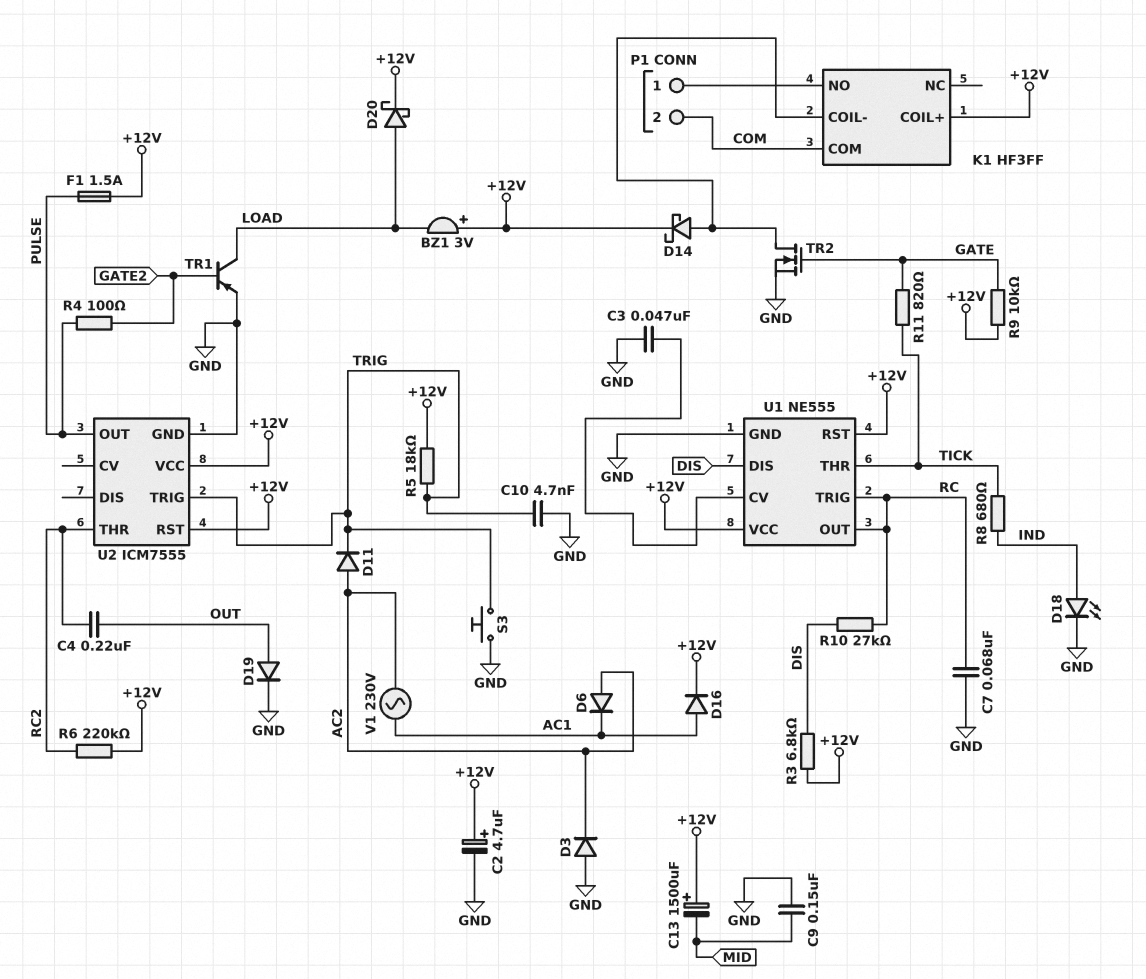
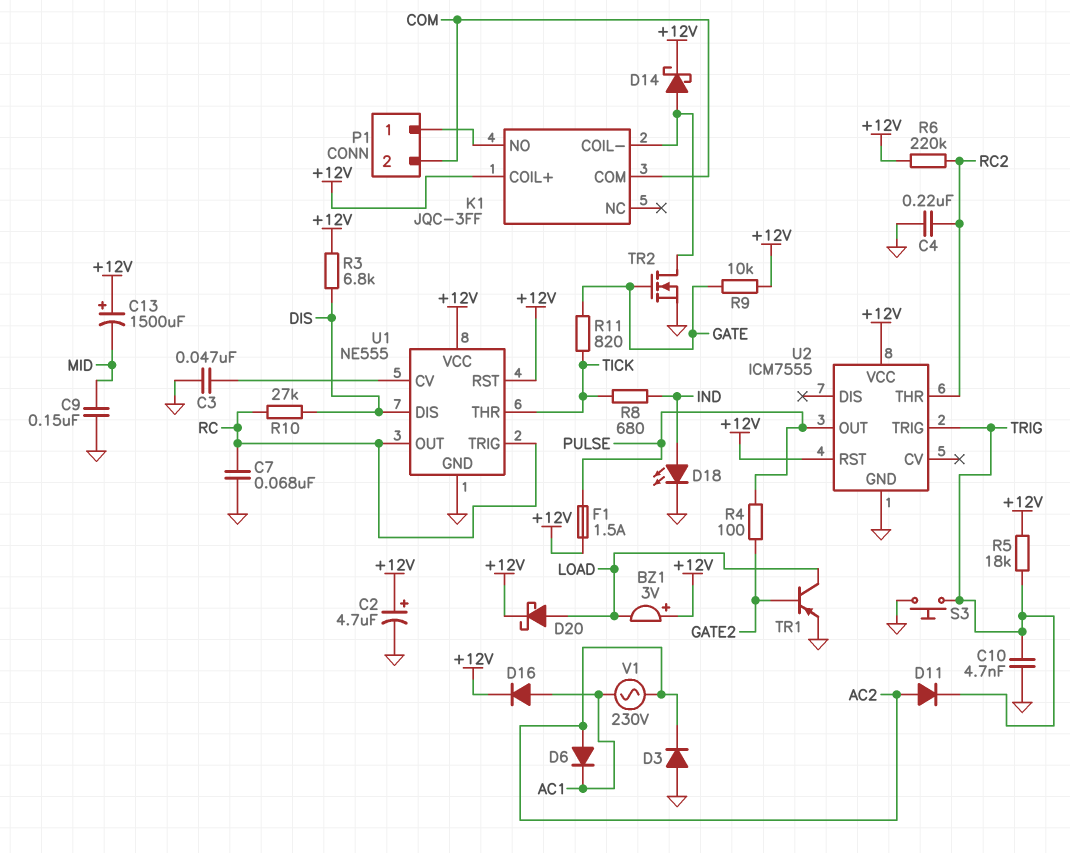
C4: 220nF (OUT, RC2) -> 220nF (GND, RC2)
D19: diode (A OUT, K GND) -> none
K1: HF3FF -> JQC-3FF

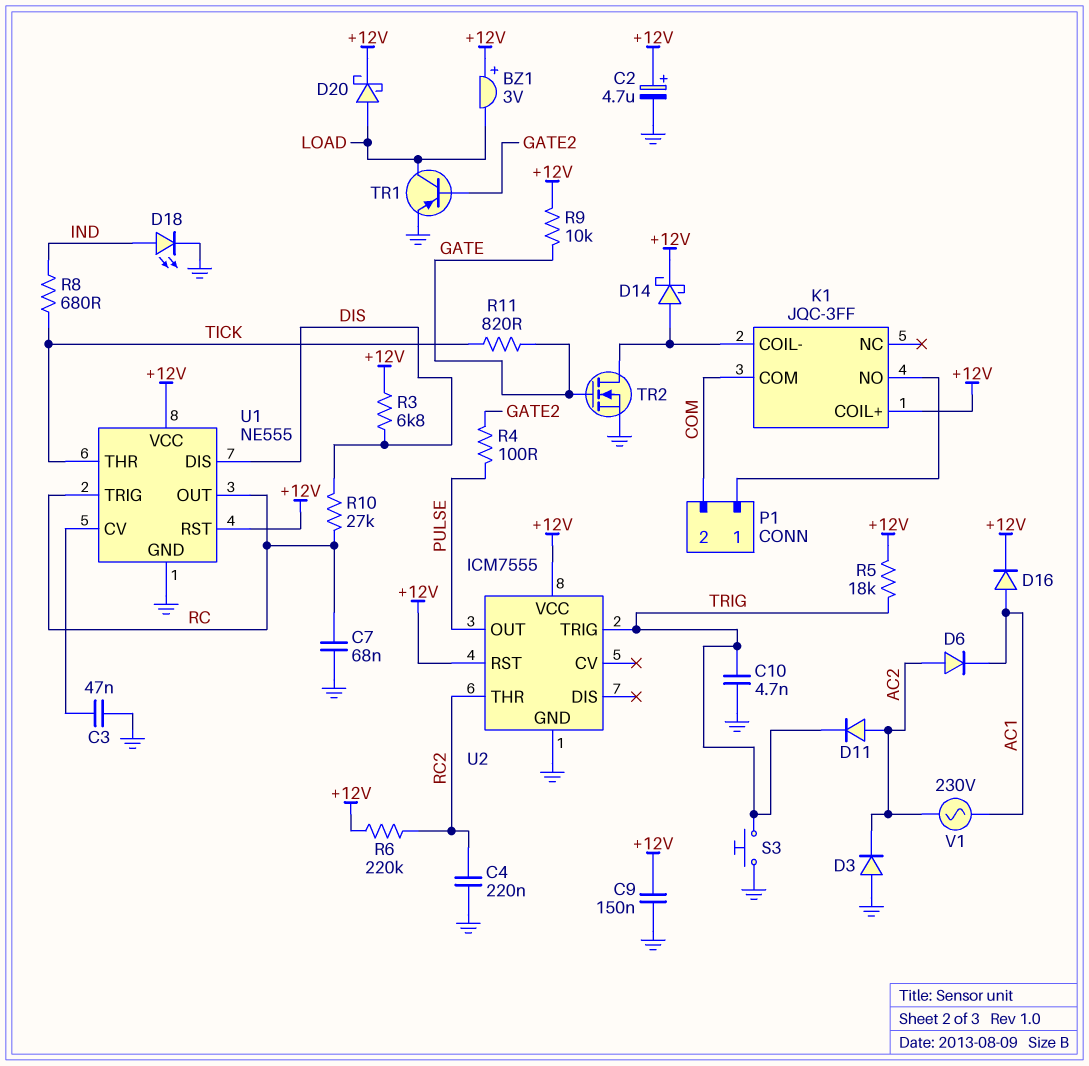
C9: 150nF (GND, MID) -> 150nF (+12V, GND)
C13: 1500uF (plus +12V, minus MID) -> none
F1: 1.5A (+12V, PULSE) -> none

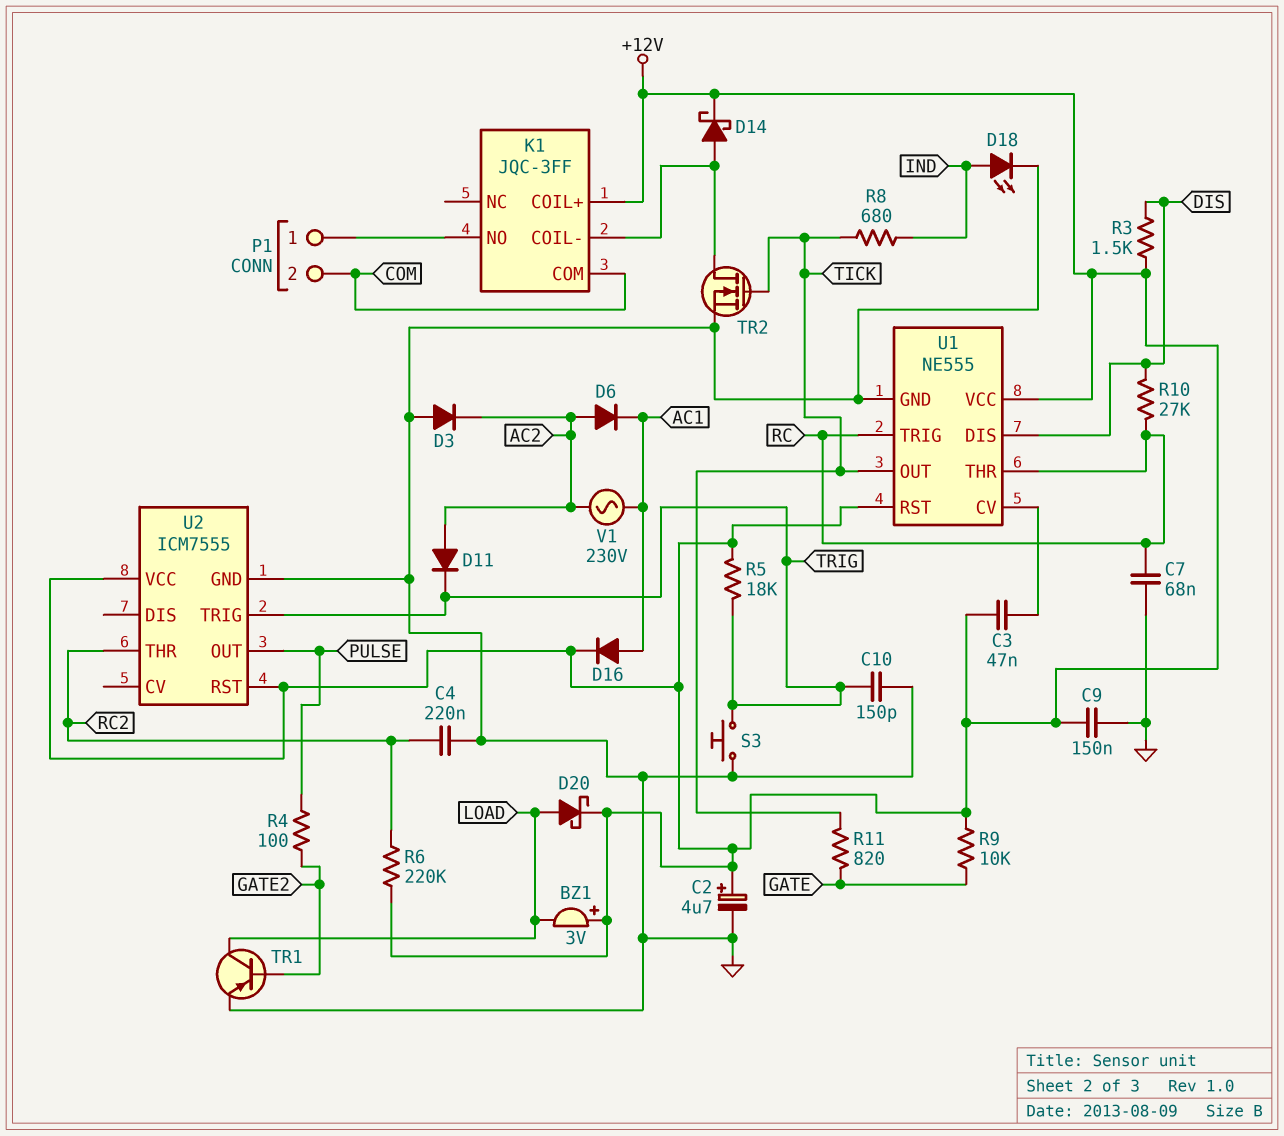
C3: 47nF (GND, U1/CV) -> 47nF (+12V, U1/CV)
C10: 4.7nF (GND, TRIG) -> 150pF (GND, TRIG)
R3: 6.8k (+12V, DIS) -> 1.5k (+12V, DIS)
TR2: NMOS (G GATE, D K1/COIL-, S GND) -> NMOS (G TICK, D K1/COIL-, S GND)
U1 pin OUT: RC -> TICK
U1 pin THR: TICK -> RC

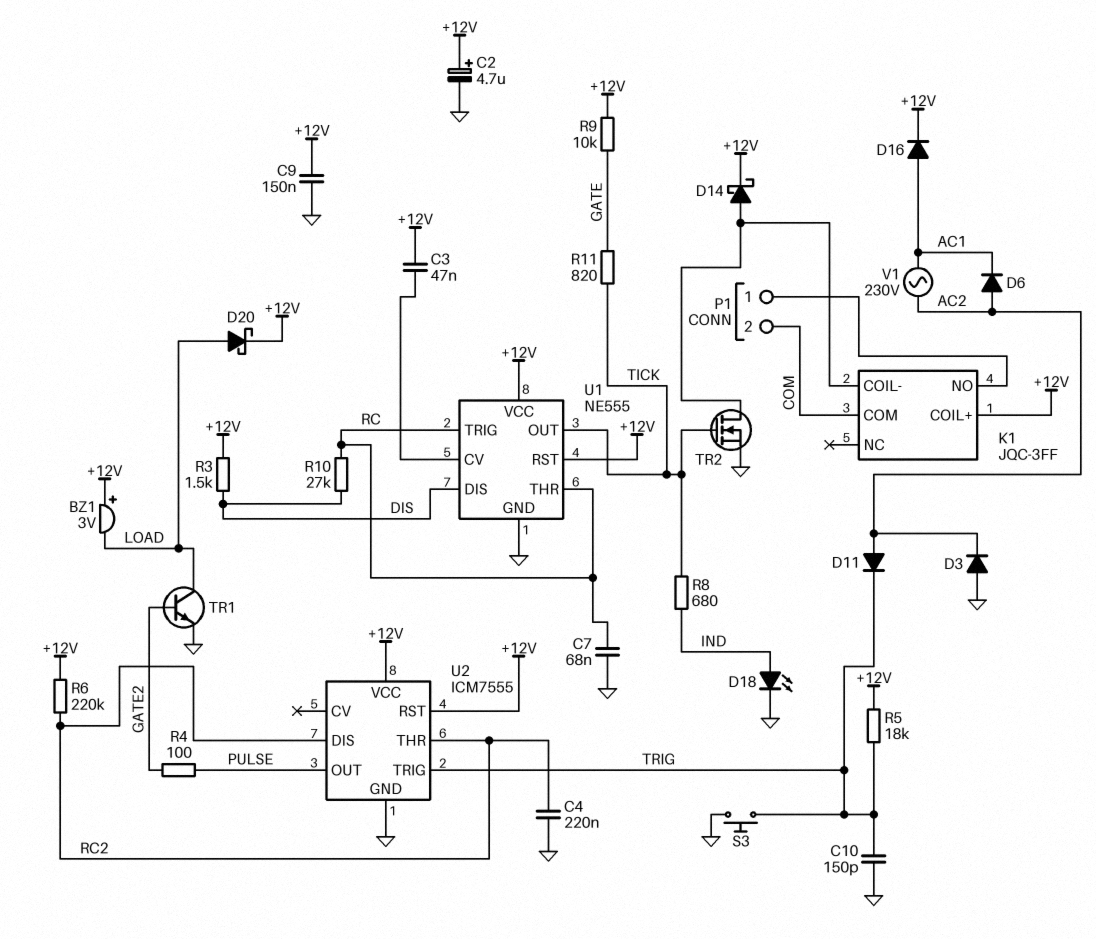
TR1: PNP (B GATE2, C LOAD, E GND) -> NPN (B GATE2, C LOAD, E GND)
U2 pin DIS: none -> RC2

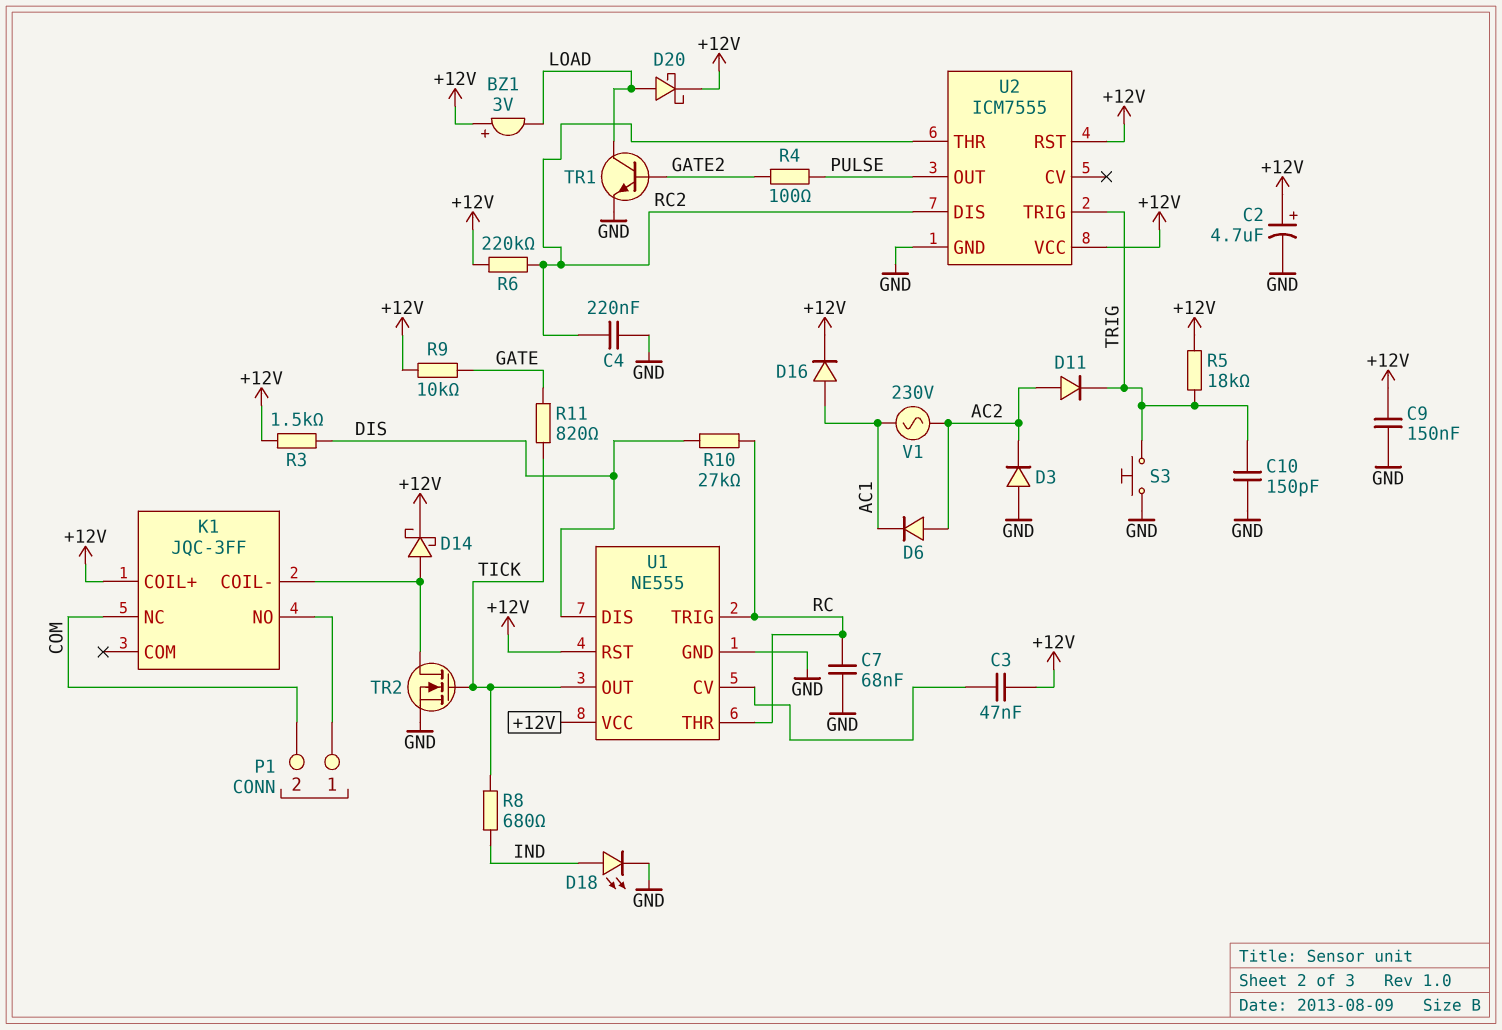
K1 pin COM: COM -> none
K1 pin NC: none -> COM

